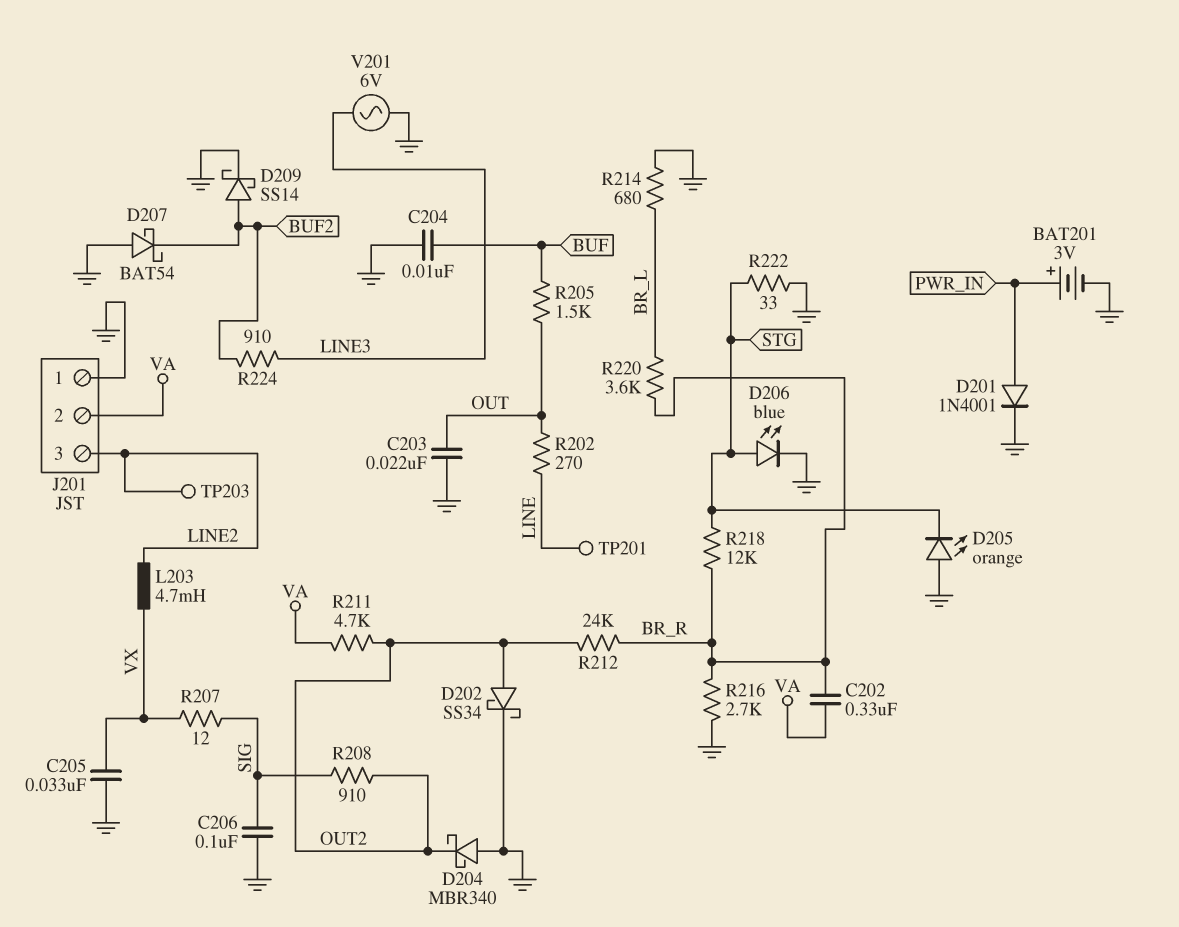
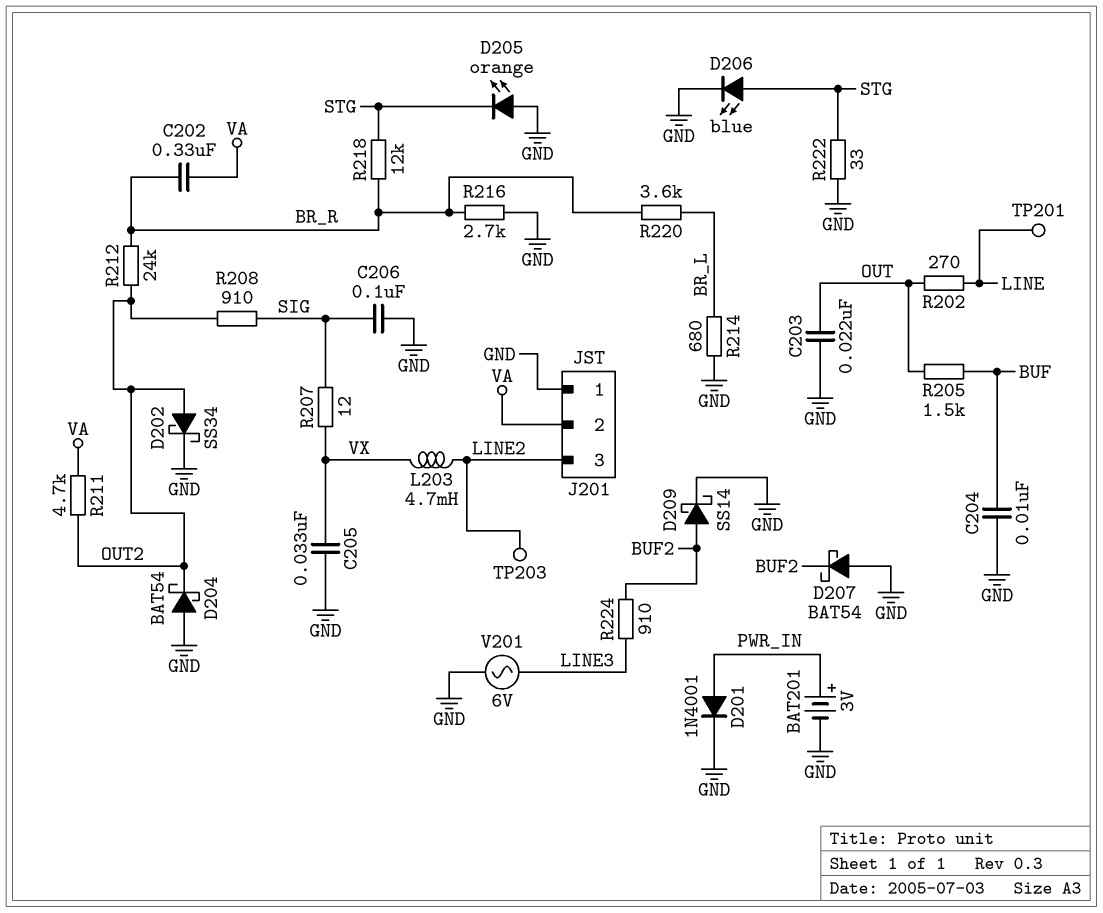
D204: schottky MBR340 (A GND, K OUT2) -> schottky BAT54 (A GND, K OUT2)

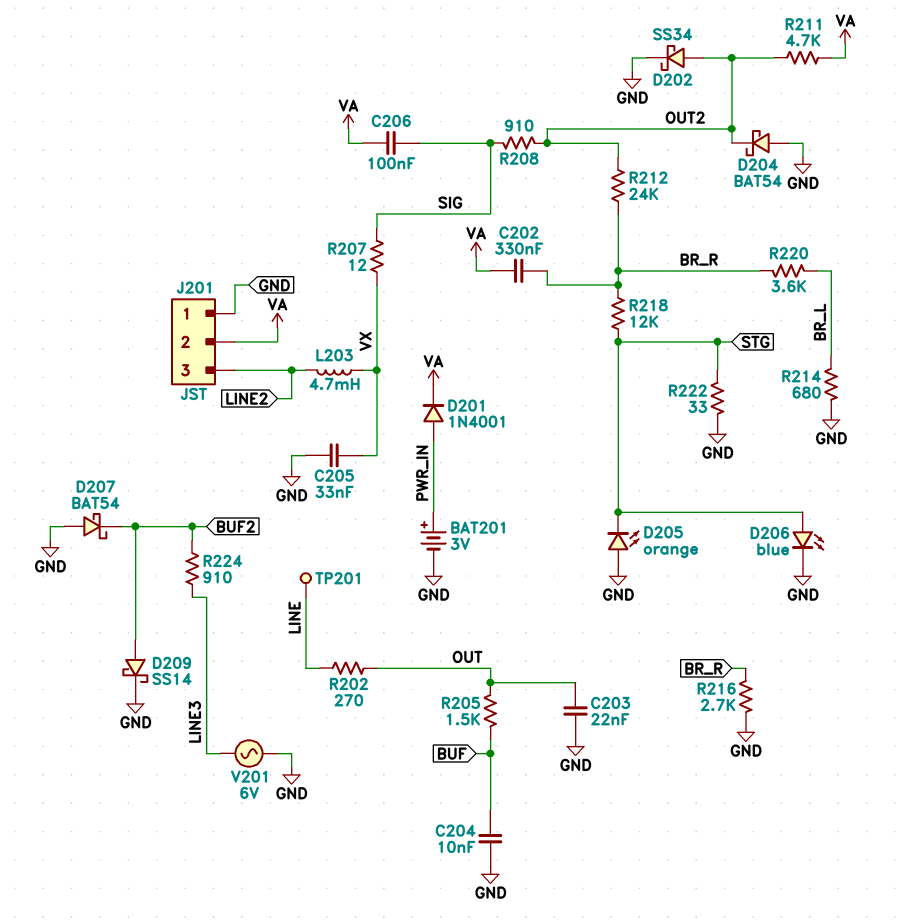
C206: 100nF (GND, SIG) -> 100nF (SIG, VA)
D201: diode 1N4001 (A PWR_IN, K GND) -> diode 1N4001 (A PWR_IN, K VA)
TP203: test point (LINE2) -> none

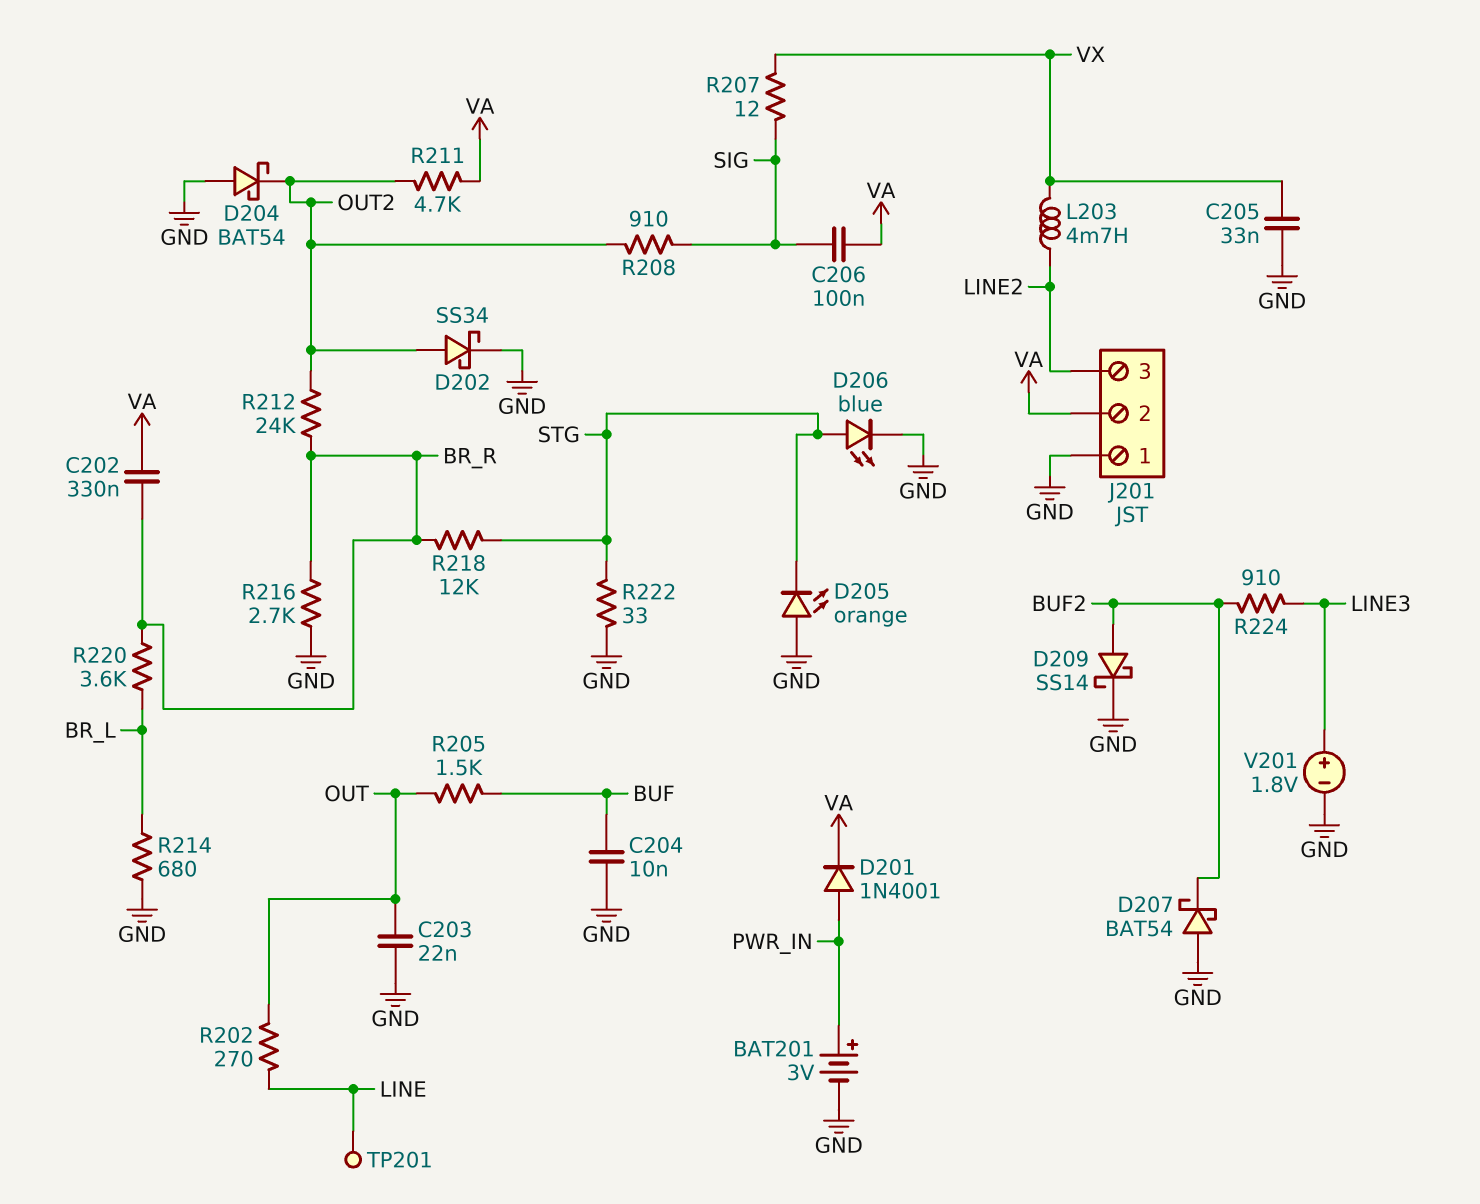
V201: AC 6V (GND, LINE3) -> 1.8V (plus LINE3, minus GND)

